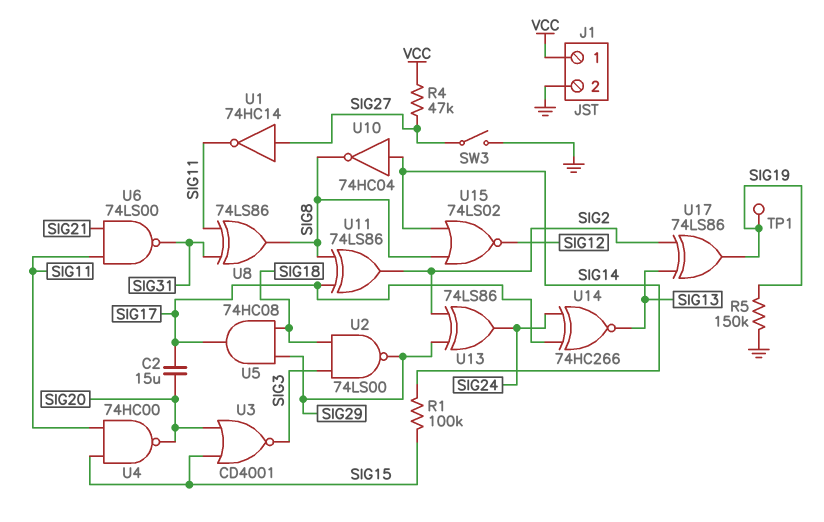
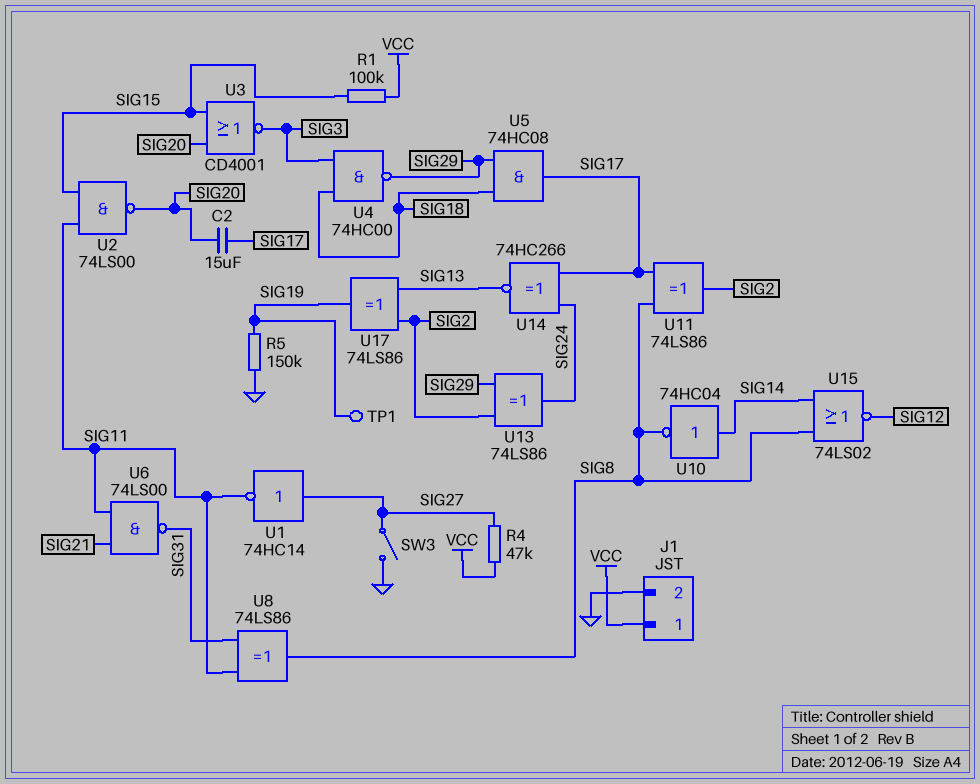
R1: 100k (SIG14, SIG15) -> 100k (SIG15, VCC)
U2: NAND 74LS00 (in SIG3, in SIG18, out SIG29) -> NAND 74LS00 (in SIG11, in SIG15, out SIG20)
U4: NAND 74HC00 (in SIG11, in SIG15, out SIG20) -> NAND 74HC00 (in SIG3, in SIG18, out SIG29)

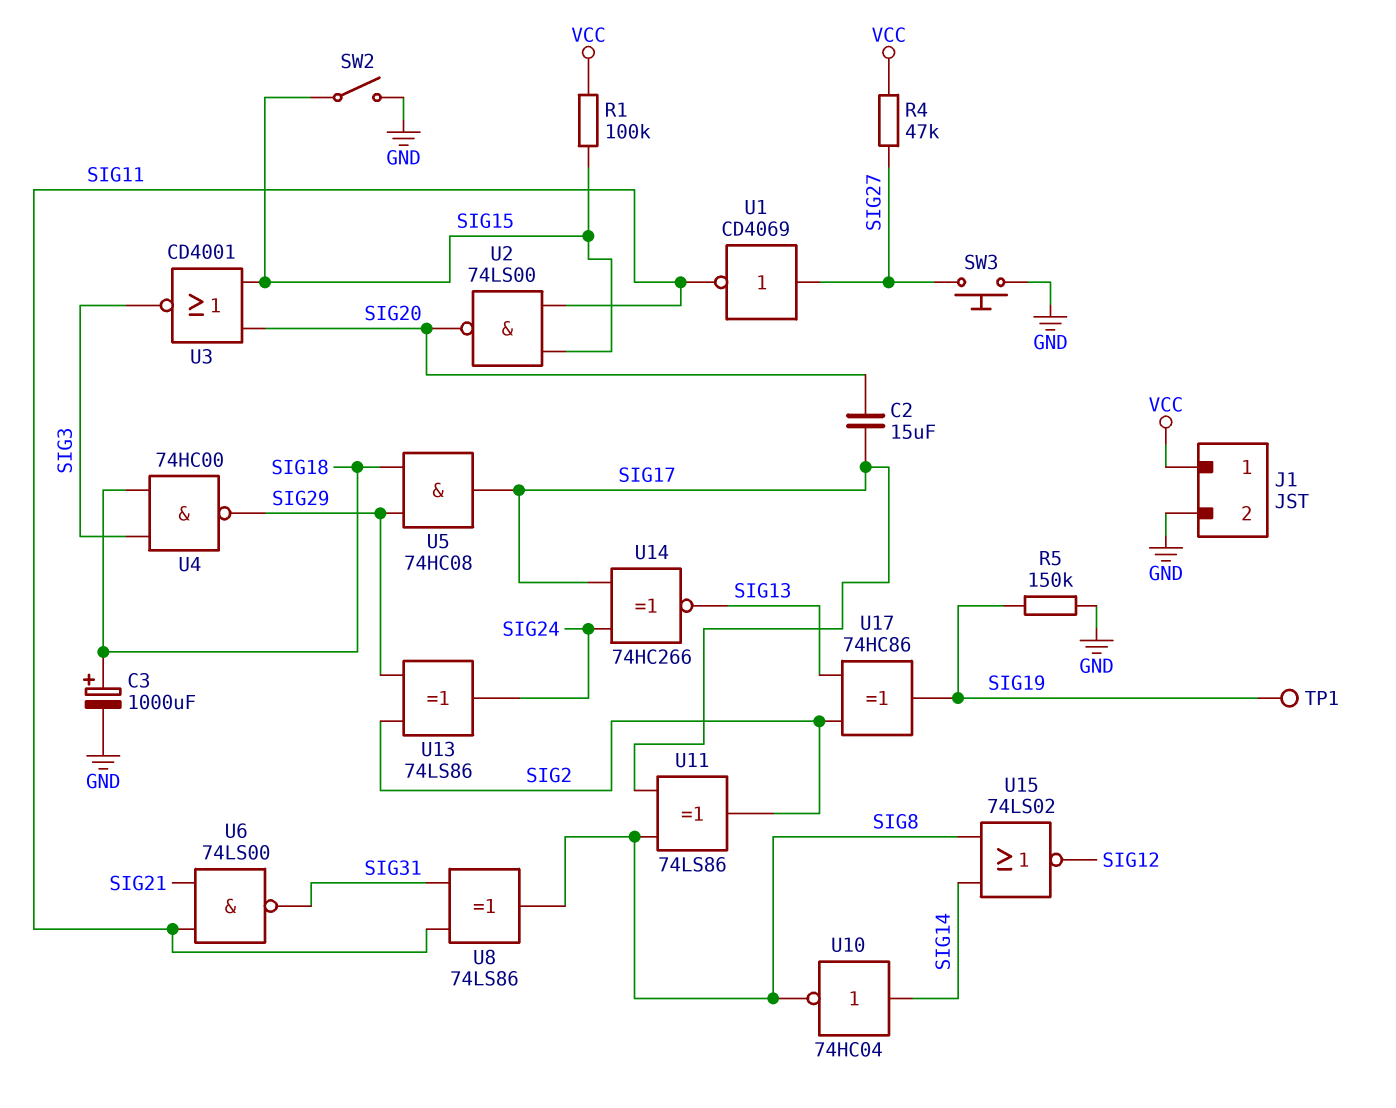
C3: none -> 1000uF (plus SIG18, minus GND)
SW2: none -> switch (GND, SIG15)
SW3: switch (GND, SIG27) -> button (GND, SIG27)
U1: NOT 74HC14 (in SIG27, out SIG11) -> NOT CD4069 (in SIG27, out SIG11)
U17: XOR 74LS86 (in SIG2, in SIG13, out SIG19) -> XOR 74HC86 (in SIG2, in SIG13, out SIG19)

